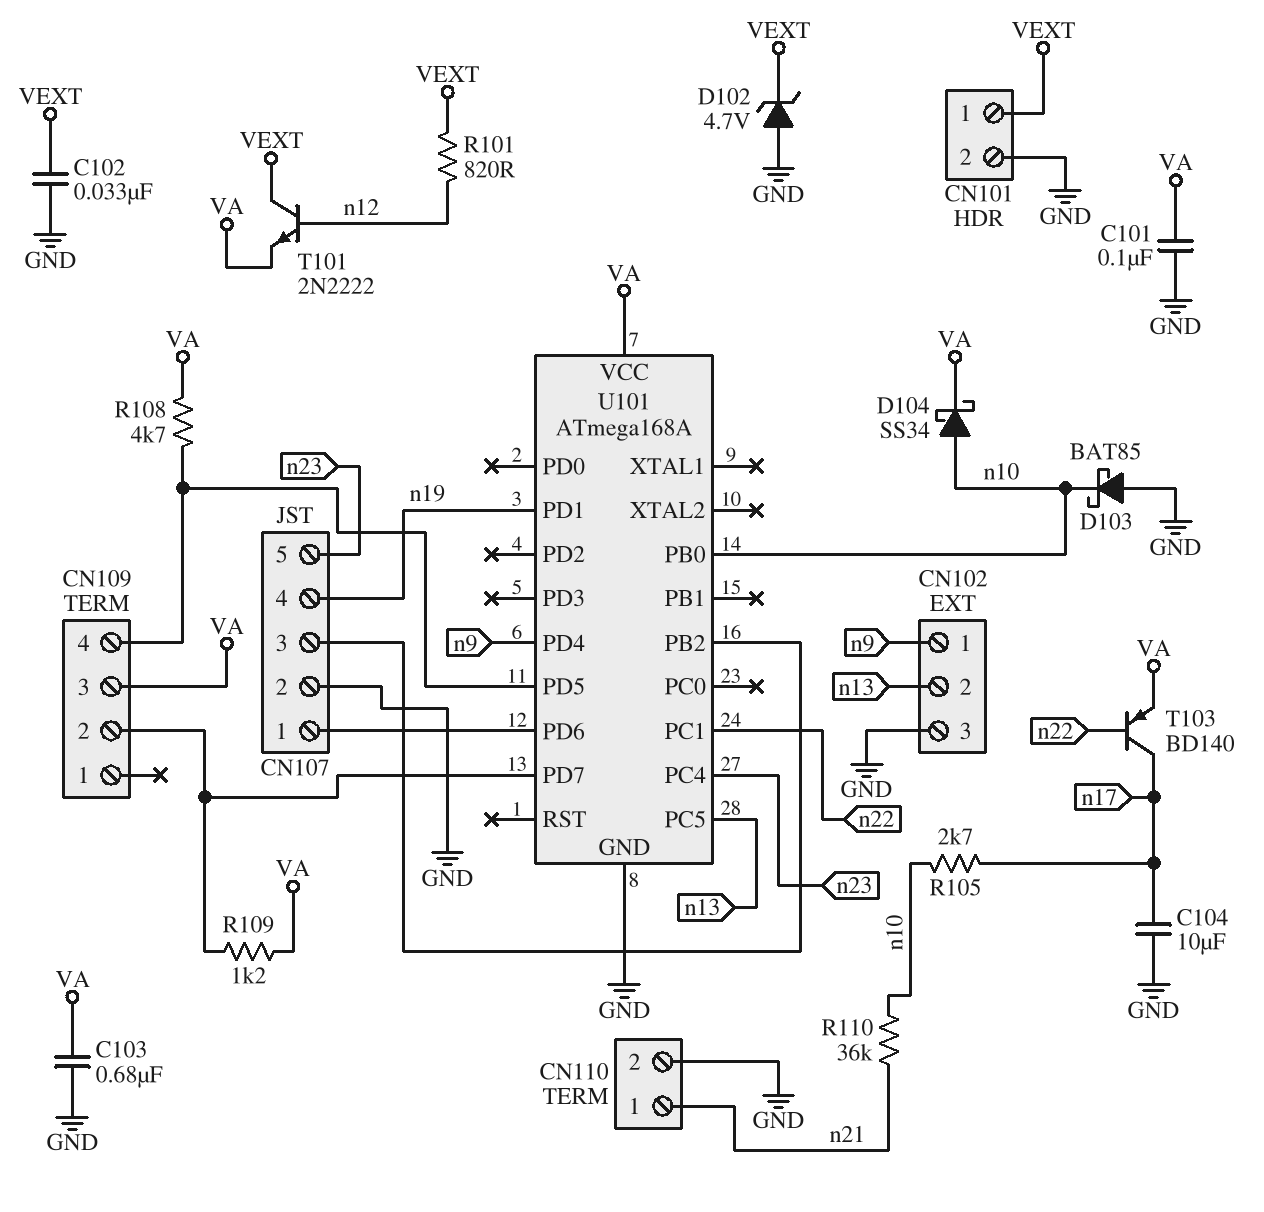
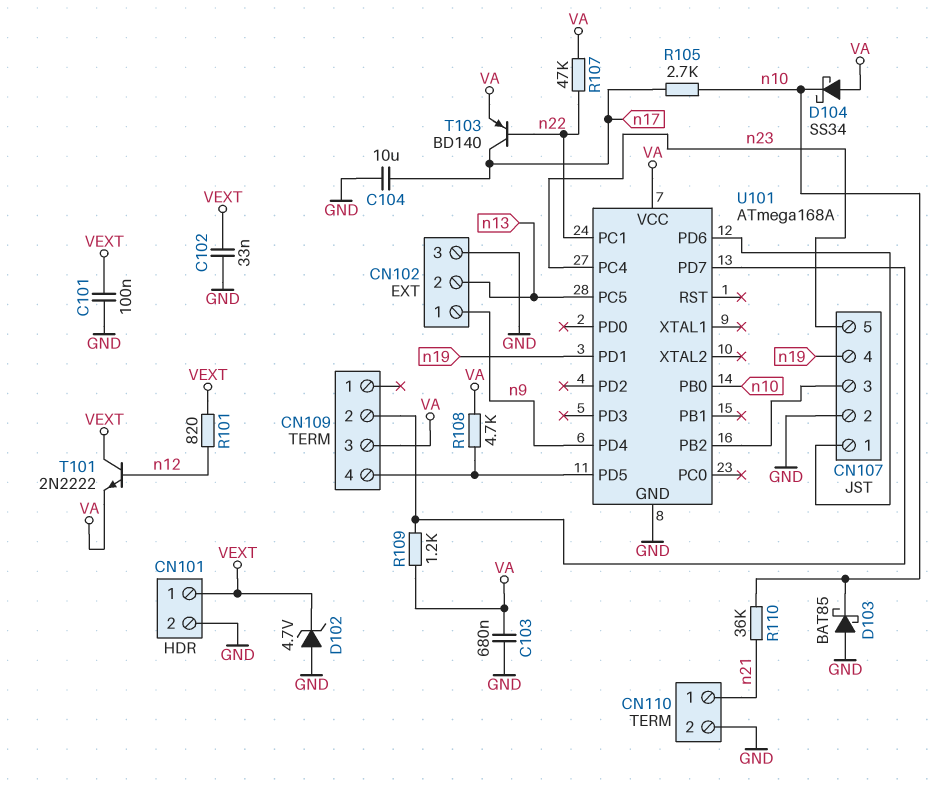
C101: 100nF (GND, VA) -> 100nF (GND, VEXT)
D104: schottky SS34 (A n10, K VA) -> schottky SS34 (A VA, K n10)
R107: none -> 47k (VA, n22)

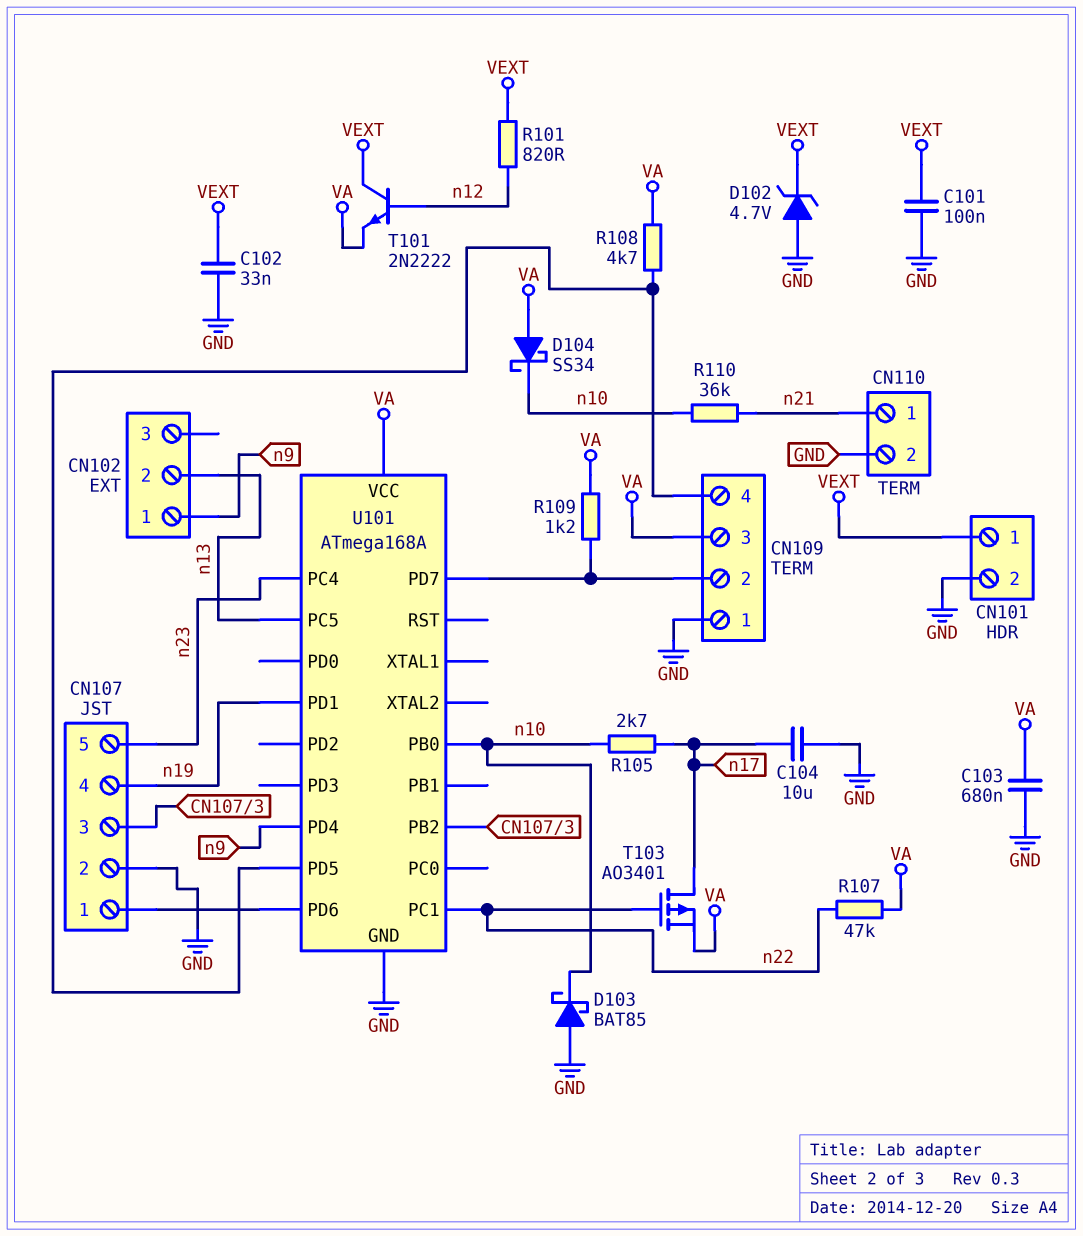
CN102 pin 3: GND -> none
CN109 pin 1: none -> GND
T103: PNP BD140 (B n22, C n17, E VA) -> PMOS AO3401 (G n22, D n17, S VA)

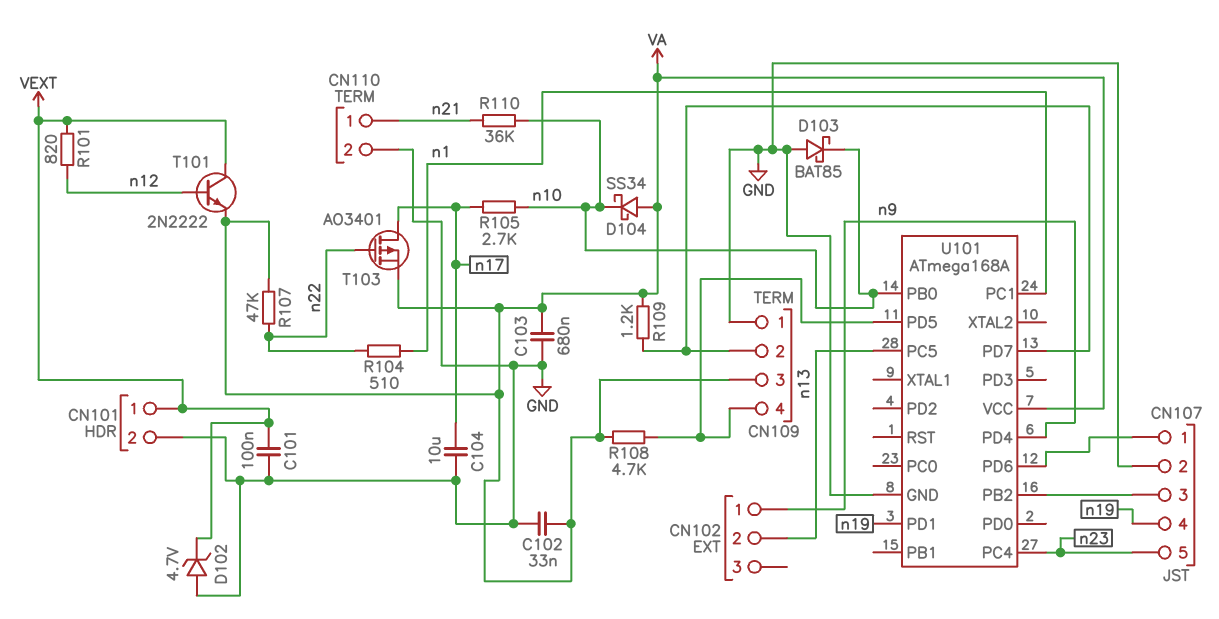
C102: 33nF (GND, VEXT) -> 33nF (GND, VA)
R104: none -> 510 (n1, n22)
U101 pin PC1: n22 -> n1

